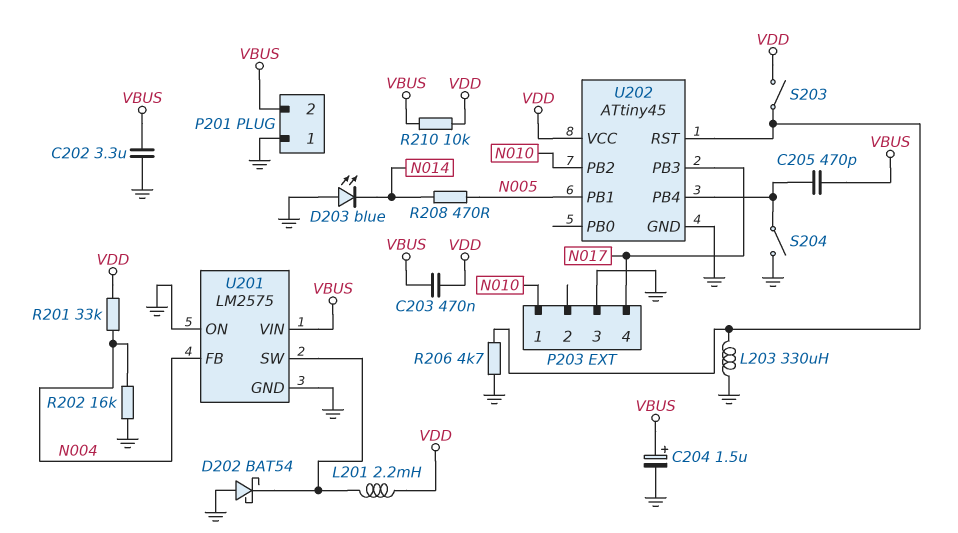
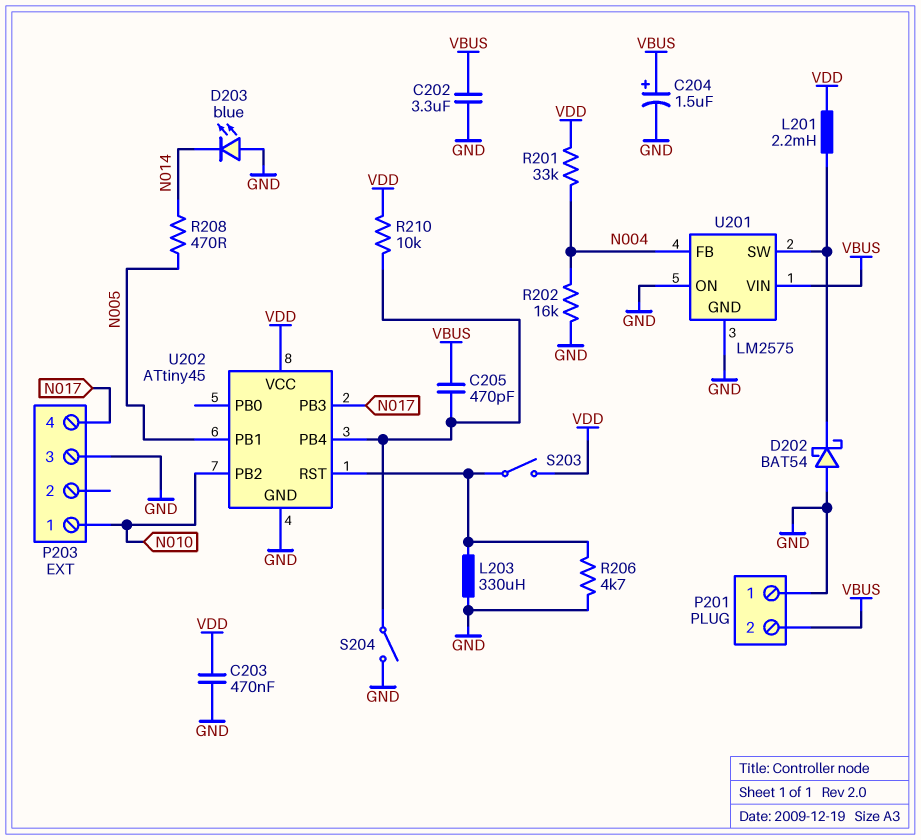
C203: 470nF (VBUS, VDD) -> 470nF (GND, VDD)
R210: 10k (VBUS, VDD) -> 10k (U202/PB4, VDD)

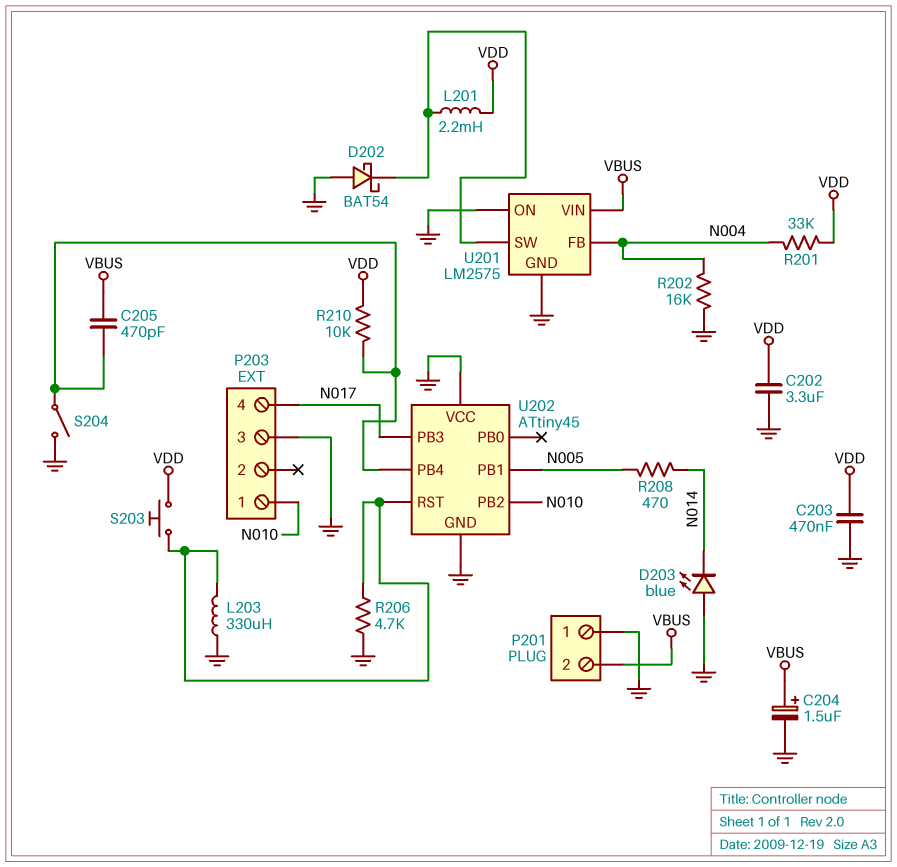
C202: 3.3uF (GND, VBUS) -> 3.3uF (GND, VDD)
S203: switch (U202/RST, VDD) -> button (U202/RST, VDD)
U202 pin VCC: VDD -> GND

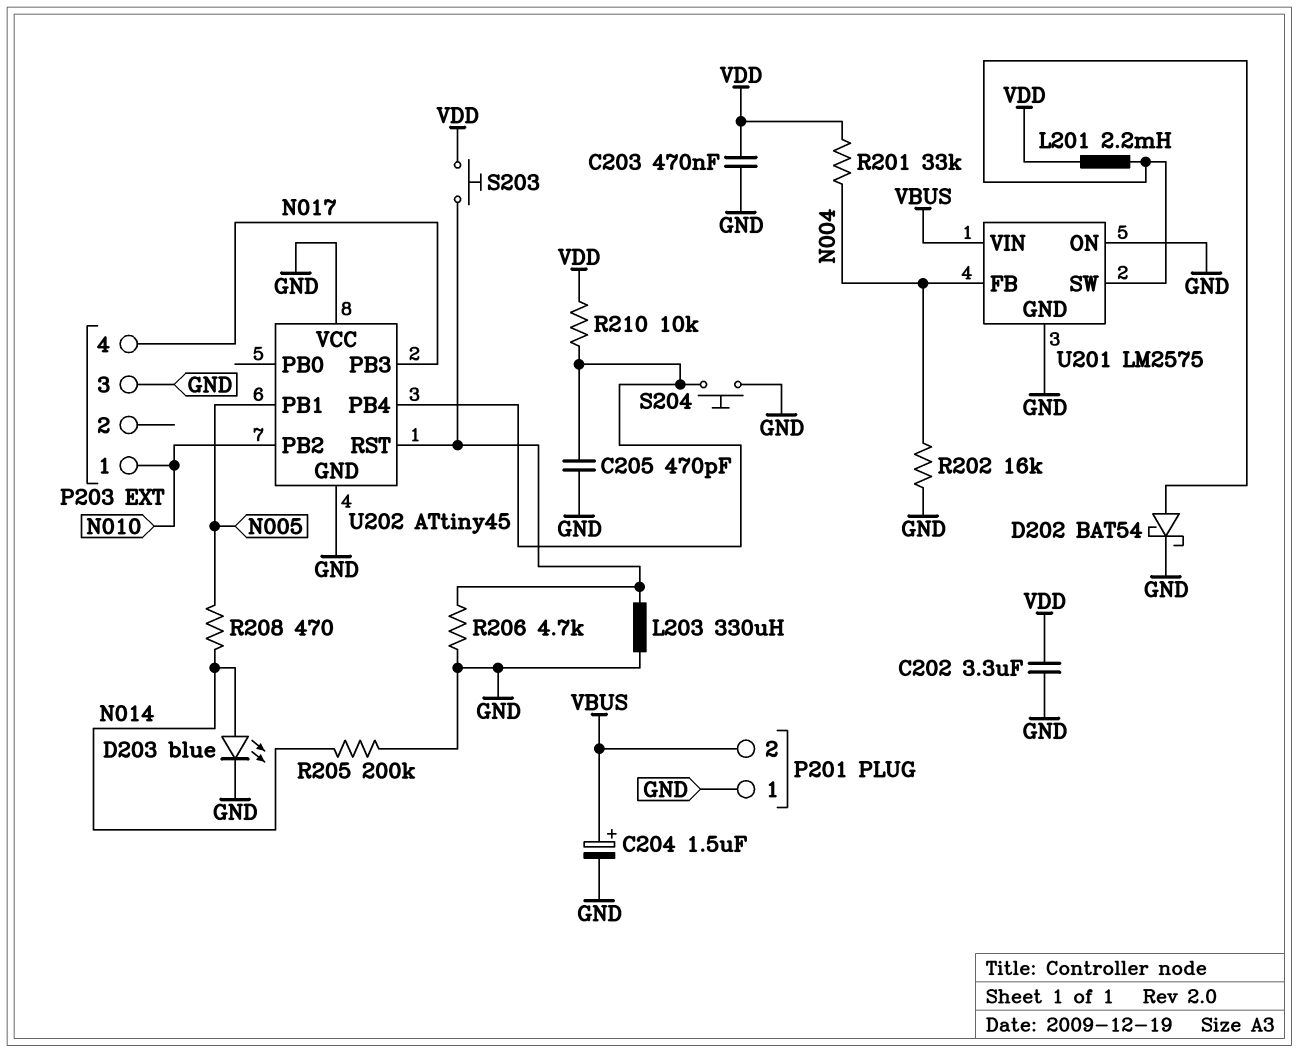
C205: 470pF (U202/PB4, VBUS) -> 470pF (GND, U202/PB4)
D202: schottky BAT54 (A GND, K U201/SW) -> schottky BAT54 (A U201/SW, K GND)
D203: LED blue (A GND, K N014) -> LED blue (A N014, K GND)
R205: none -> 200k (GND, N014)
S204: switch (GND, U202/PB4) -> button (GND, U202/PB4)

